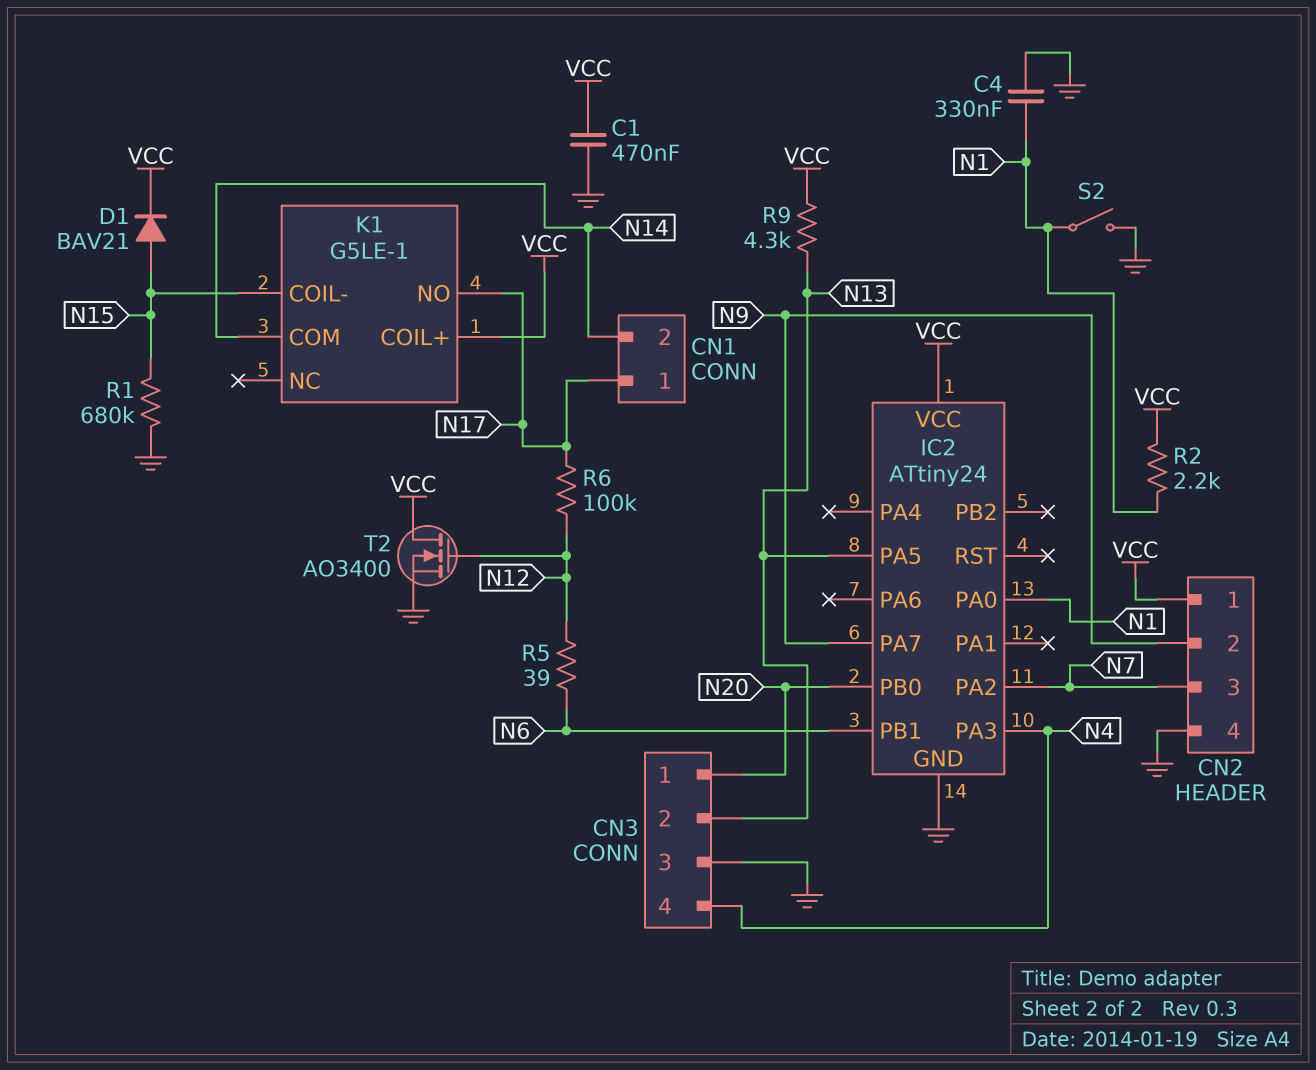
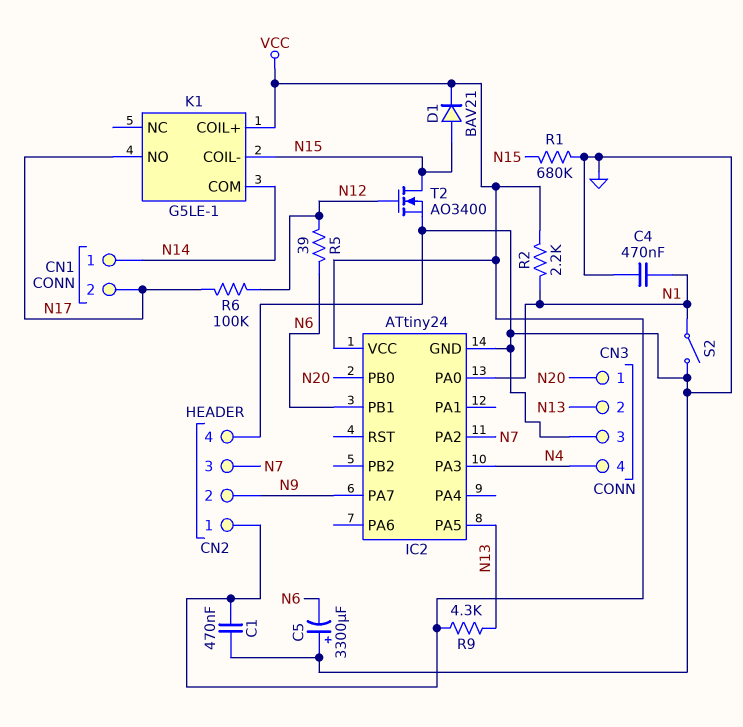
C4: 330nF (GND, N1) -> 470nF (GND, N1)
C5: none -> 3300uF (plus GND, minus N6)
CN1 pin 1: N17 -> N14
CN1 pin 2: N14 -> N17
T2: NMOS AO3400 (G N12, D VCC, S GND) -> NMOS AO3400 (G N12, D N15, S GND)

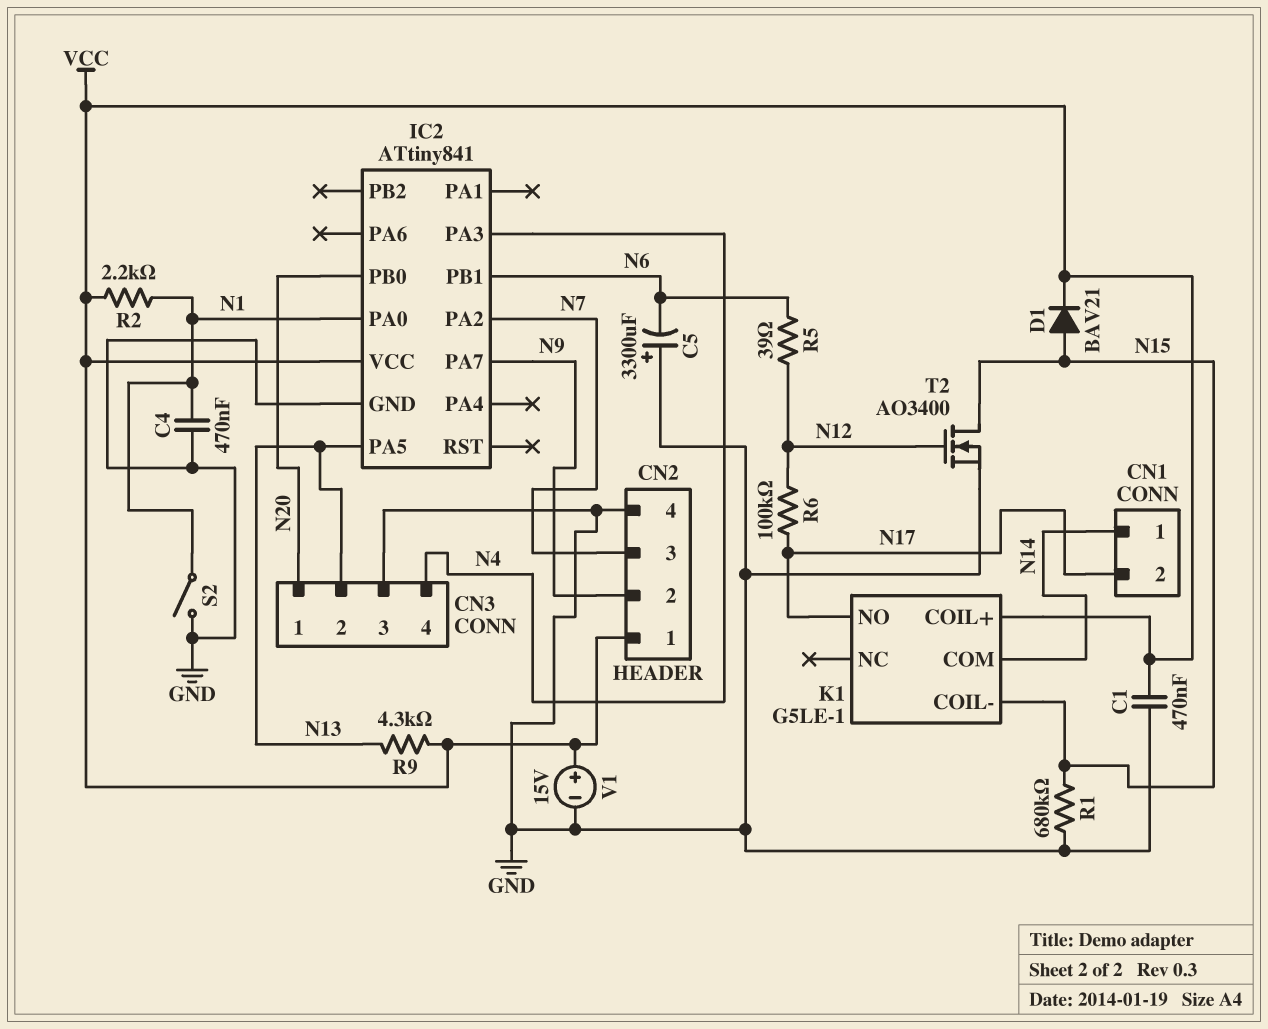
IC2: ATtiny24 -> ATtiny841
V1: none -> 15V (plus VCC, minus GND)

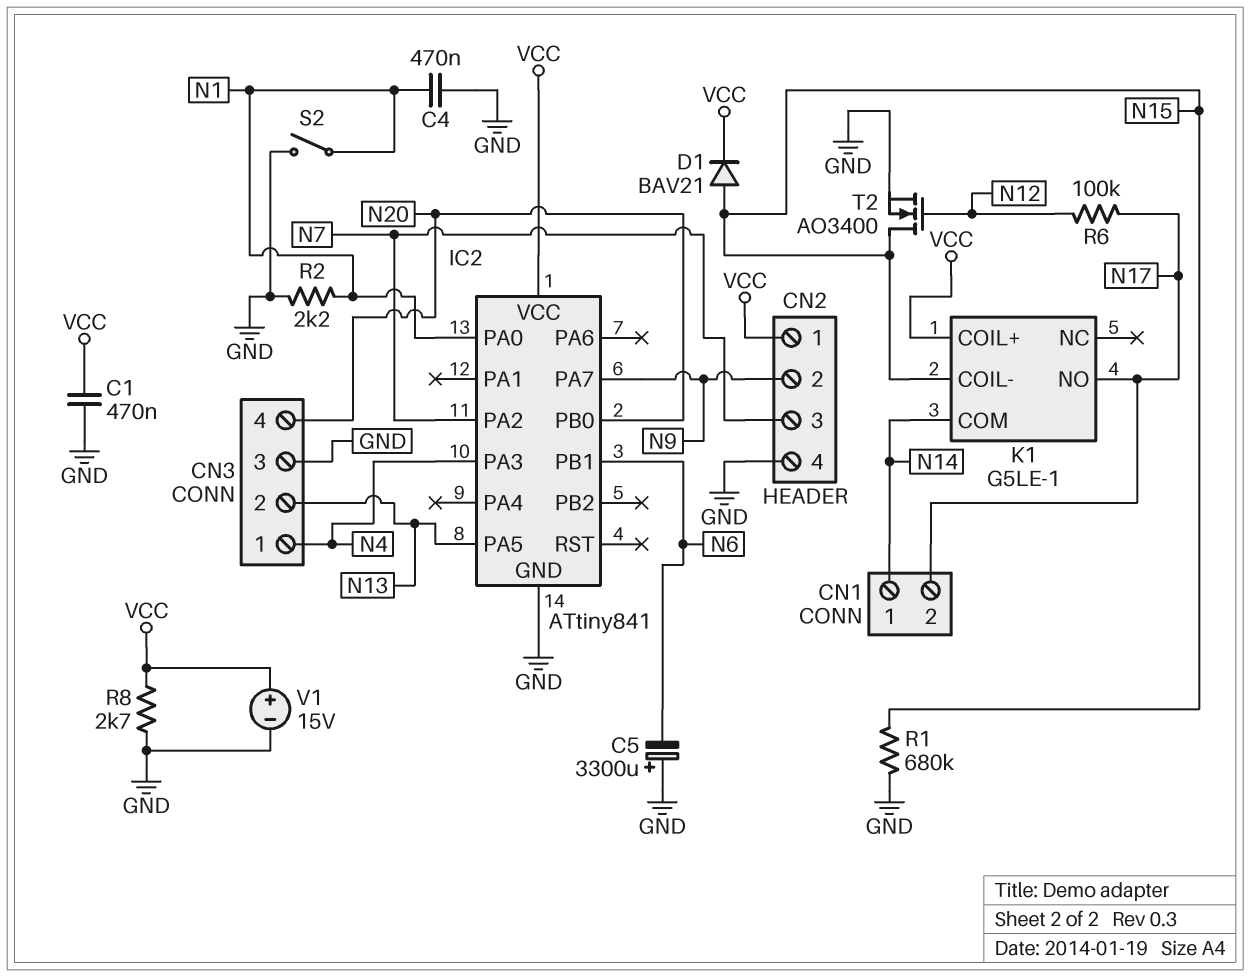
CN3 pin 1: N20 -> N4
CN3 pin 4: N4 -> N20
R2: 2.2k (N1, VCC) -> 2.2k (GND, N1)
R5: 39 (N6, N12) -> none
R8: none -> 2.7k (GND, VCC)
R9: 4.3k (N13, VCC) -> none

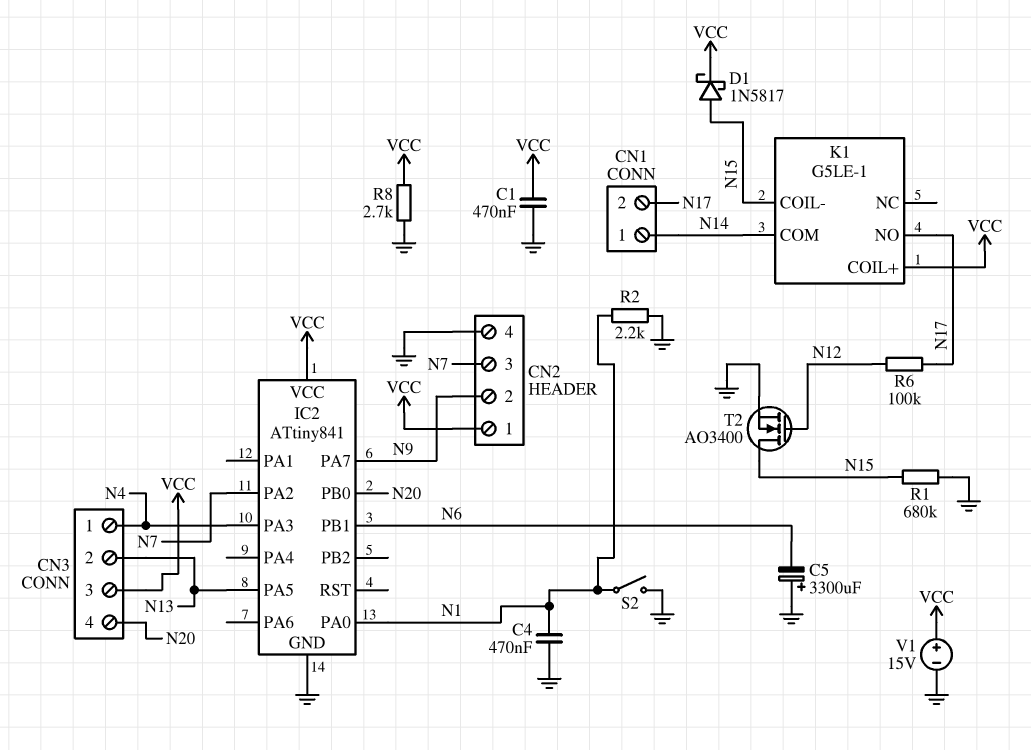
CN3 pin 3: GND -> VCC
D1: diode BAV21 (A N15, K VCC) -> schottky 1N5817 (A N15, K VCC)

